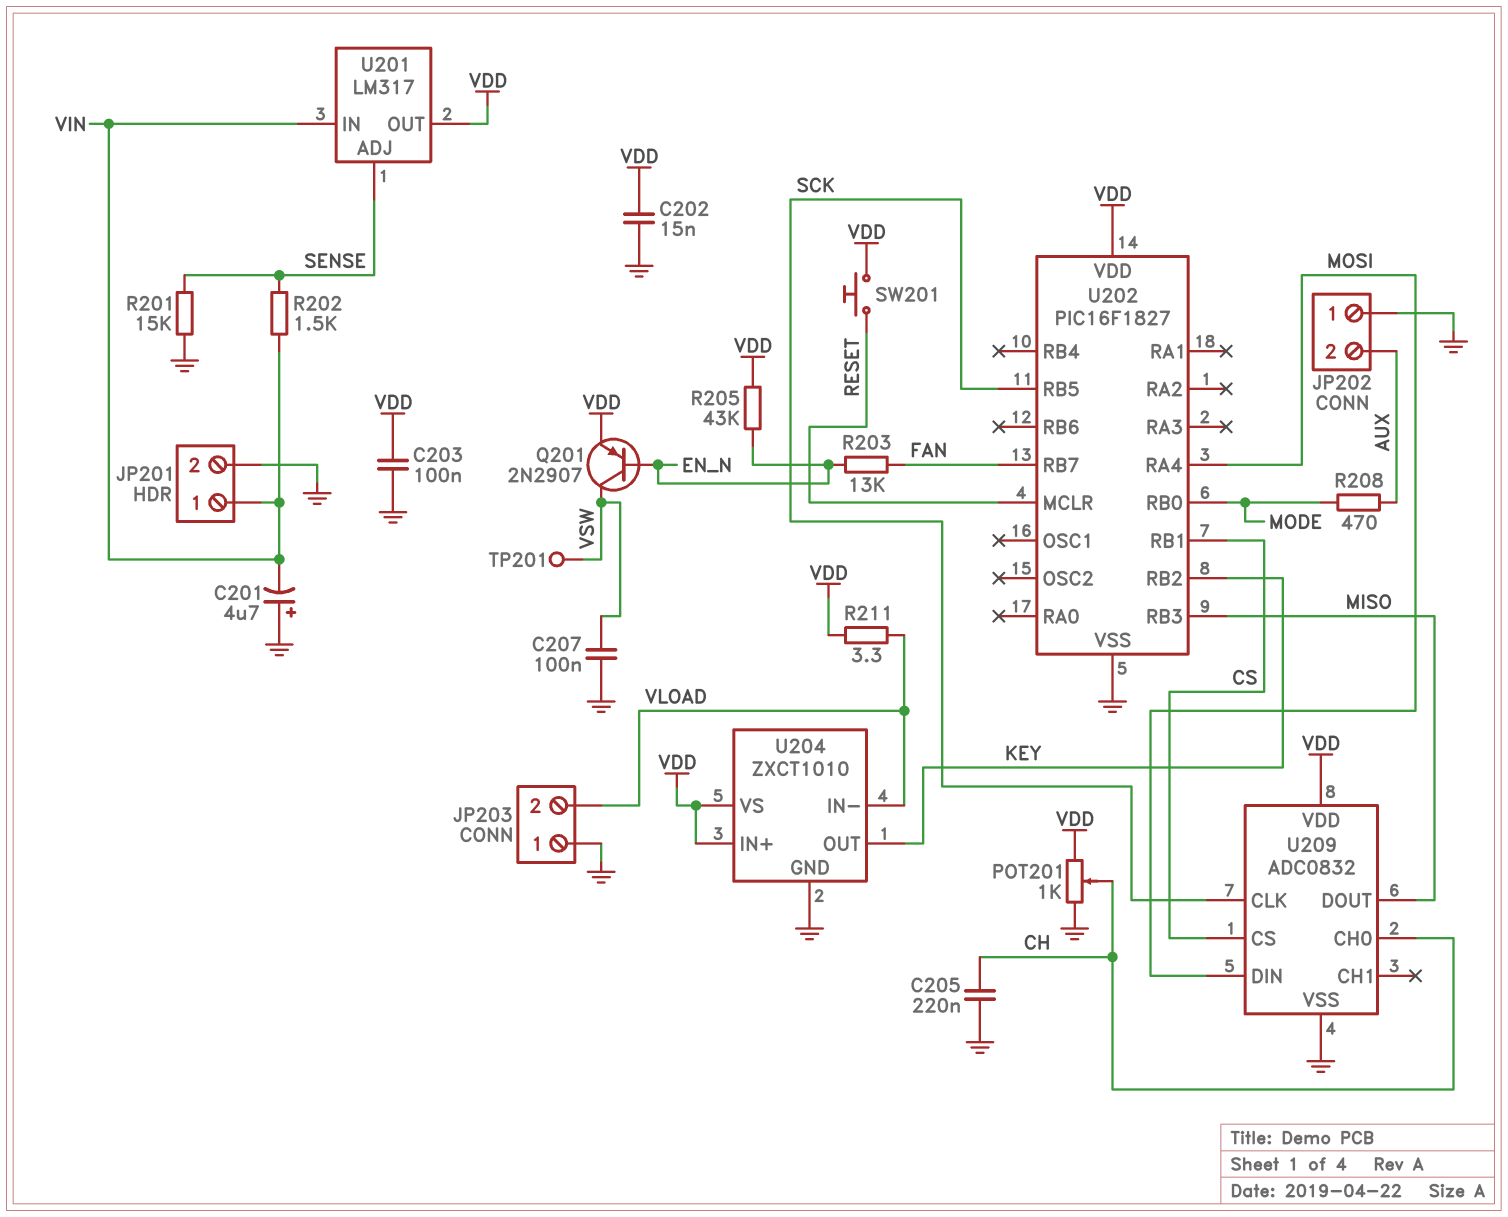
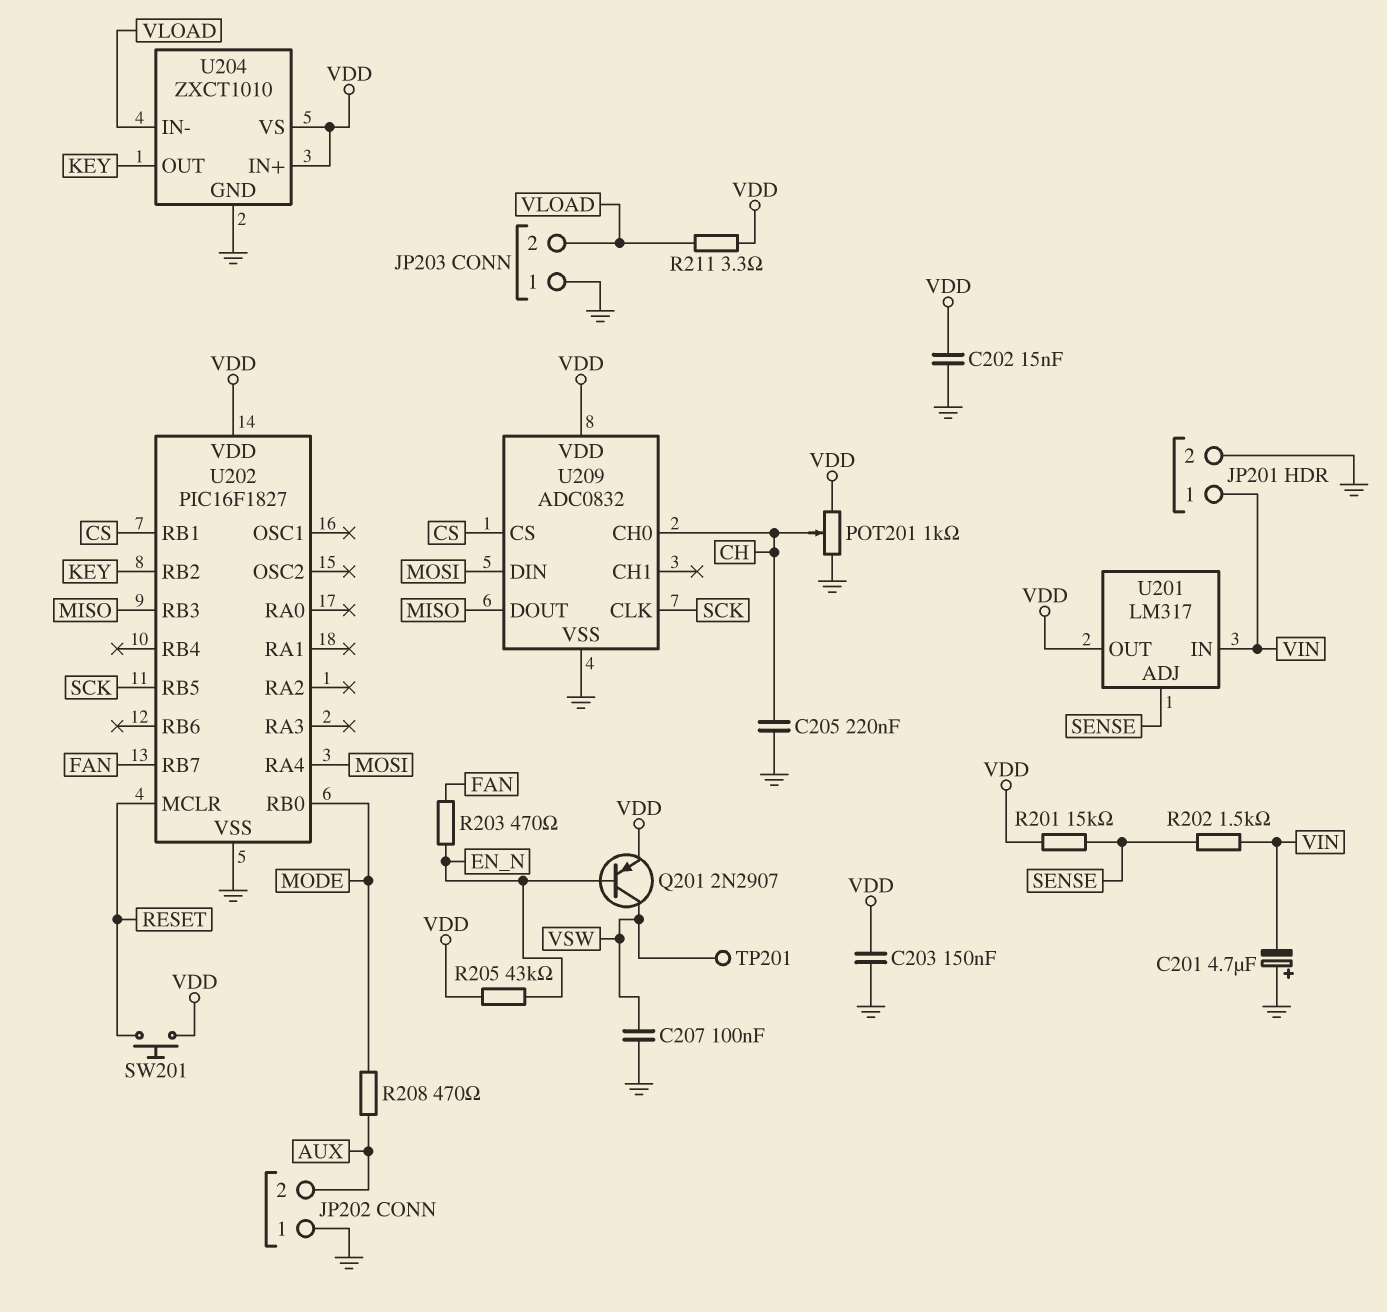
C203: 100nF (GND, VDD) -> 150nF (GND, VDD)
R201: 15k (GND, SENSE) -> 15k (SENSE, VDD)
R203: 13k (EN_N, FAN) -> 470 (EN_N, FAN)

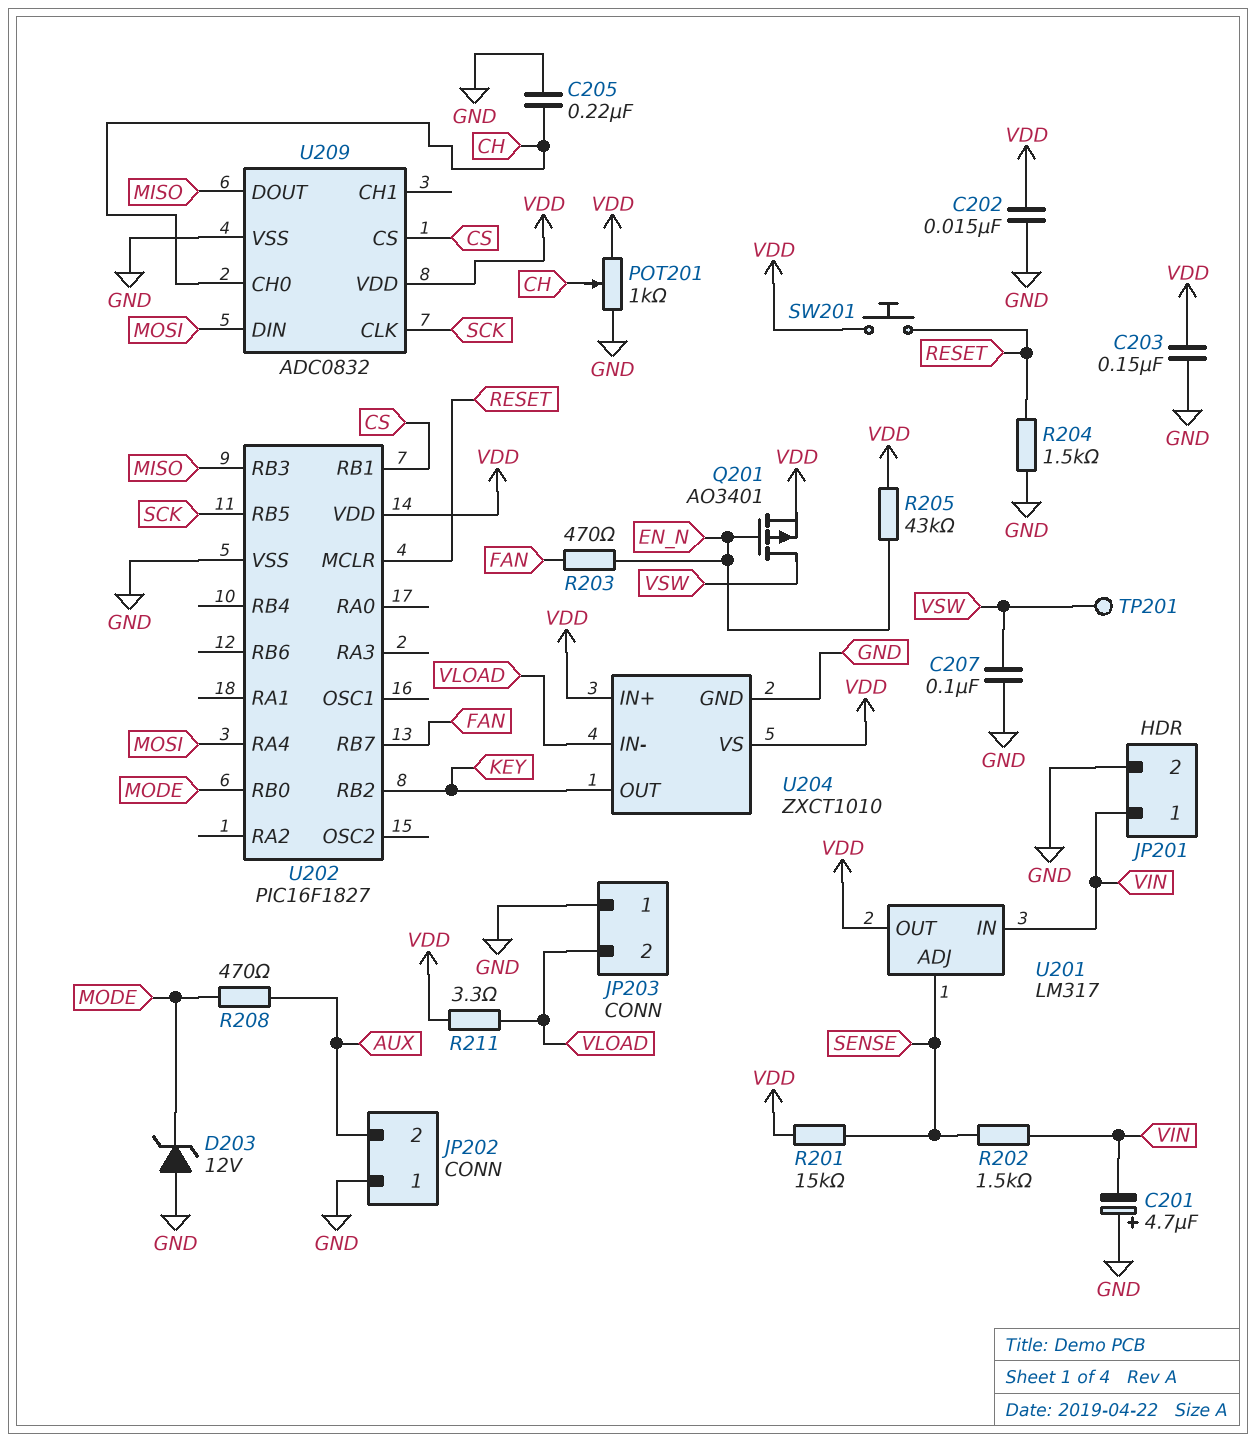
D203: none -> zener 12V (A GND, K MODE)
Q201: PNP 2N2907 (B EN_N, C VSW, E VDD) -> PMOS AO3401 (G EN_N, D VSW, S VDD)
R204: none -> 1.5k (GND, RESET)

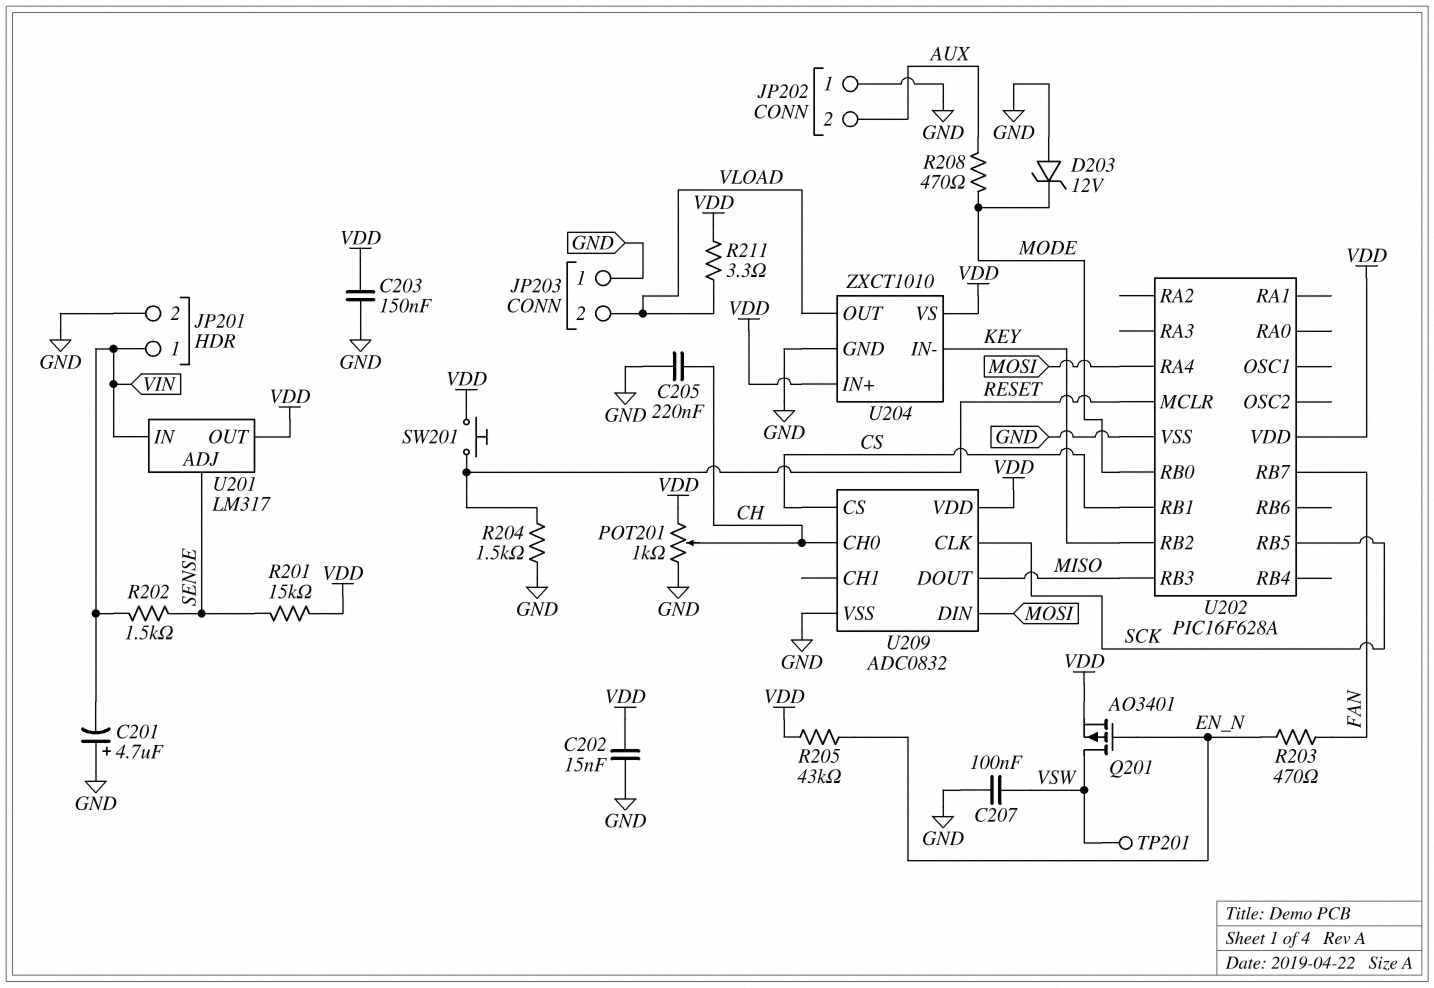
U202: PIC16F1827 -> PIC16F628A
U204 pin IN-: VLOAD -> KEY
U204 pin OUT: KEY -> VLOAD

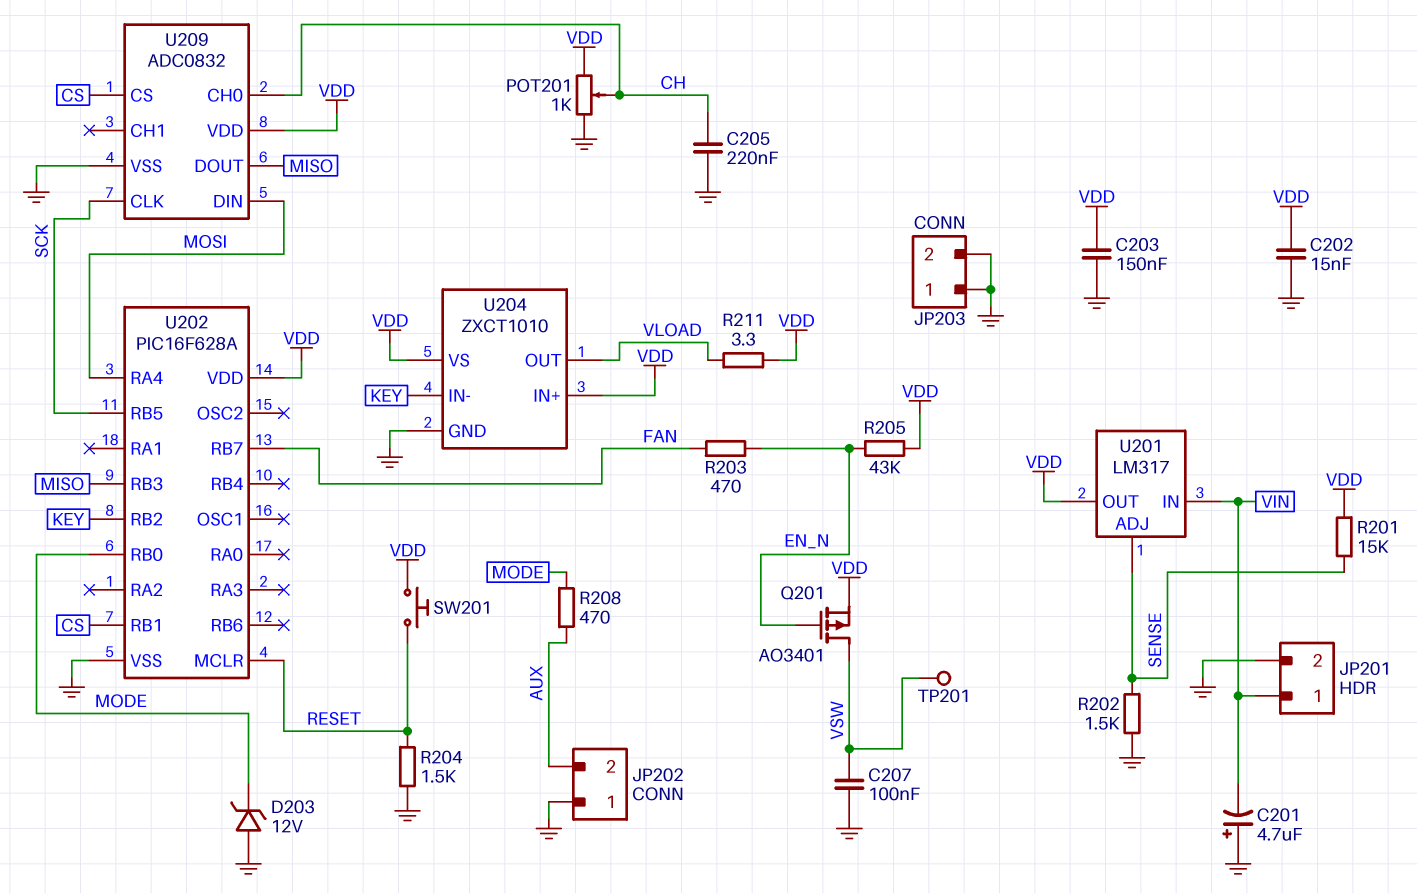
JP203 pin 2: VLOAD -> GND
R202: 1.5k (SENSE, VIN) -> 1.5k (GND, SENSE)

